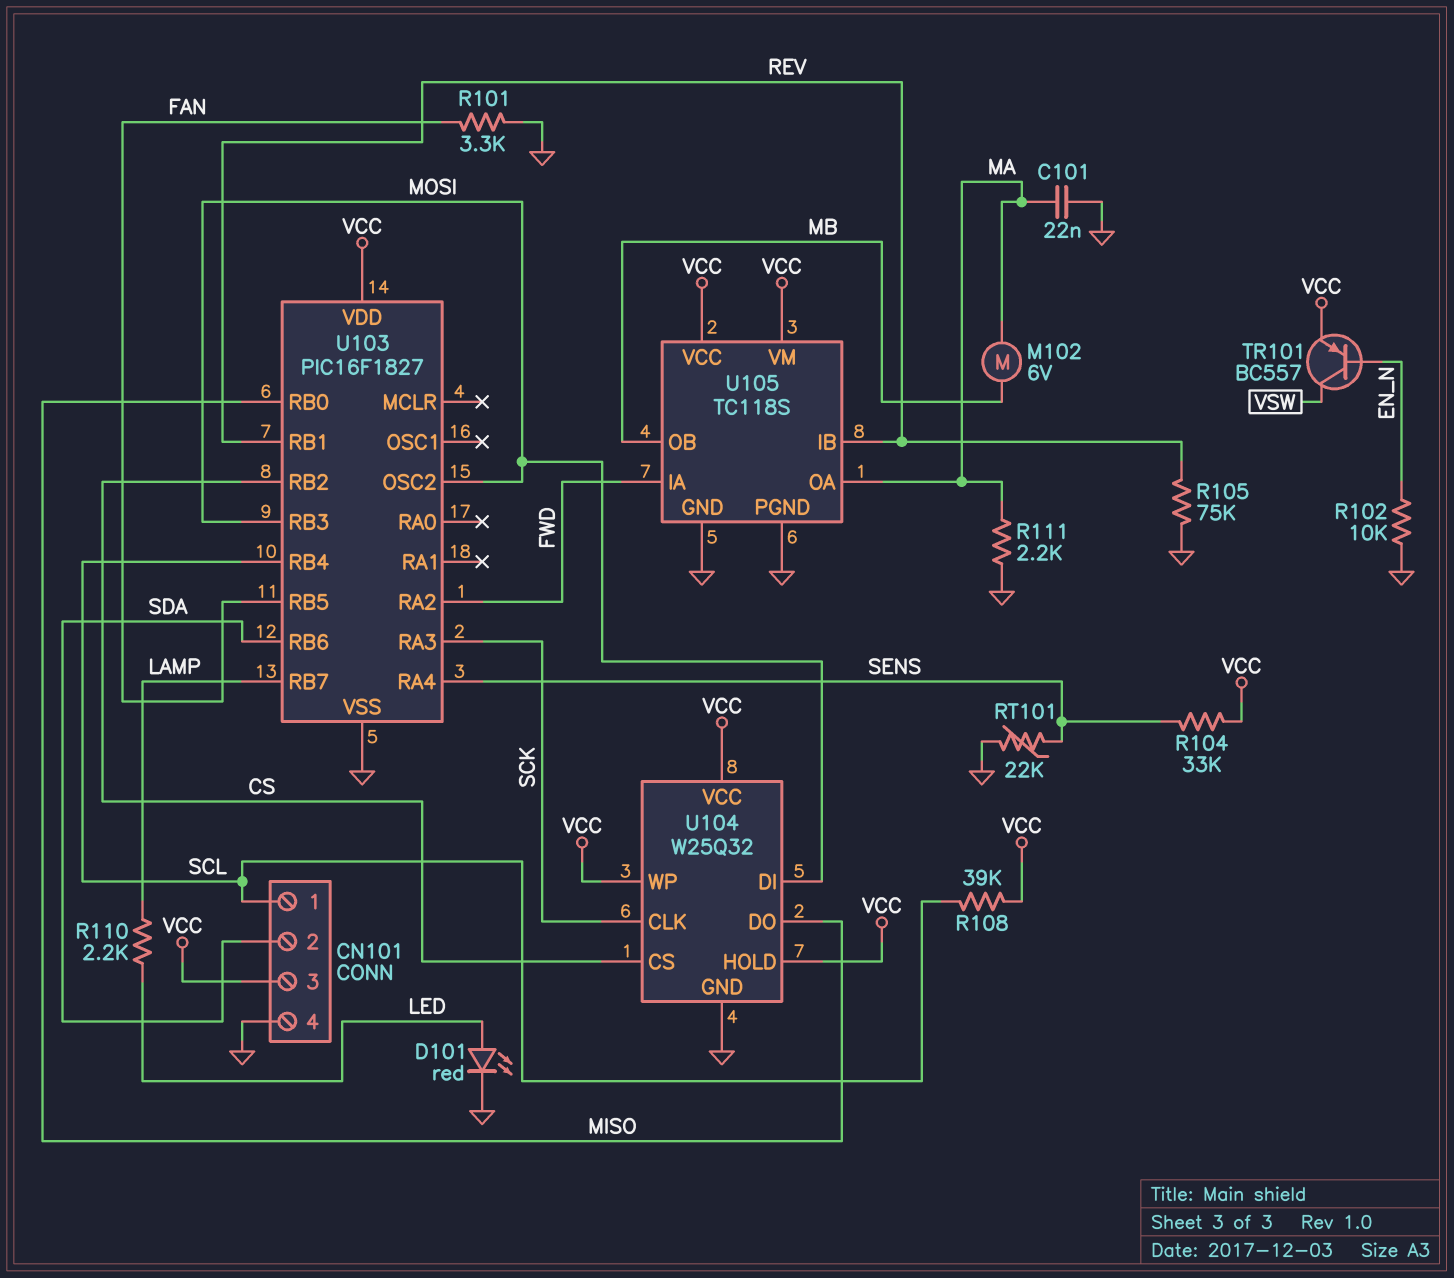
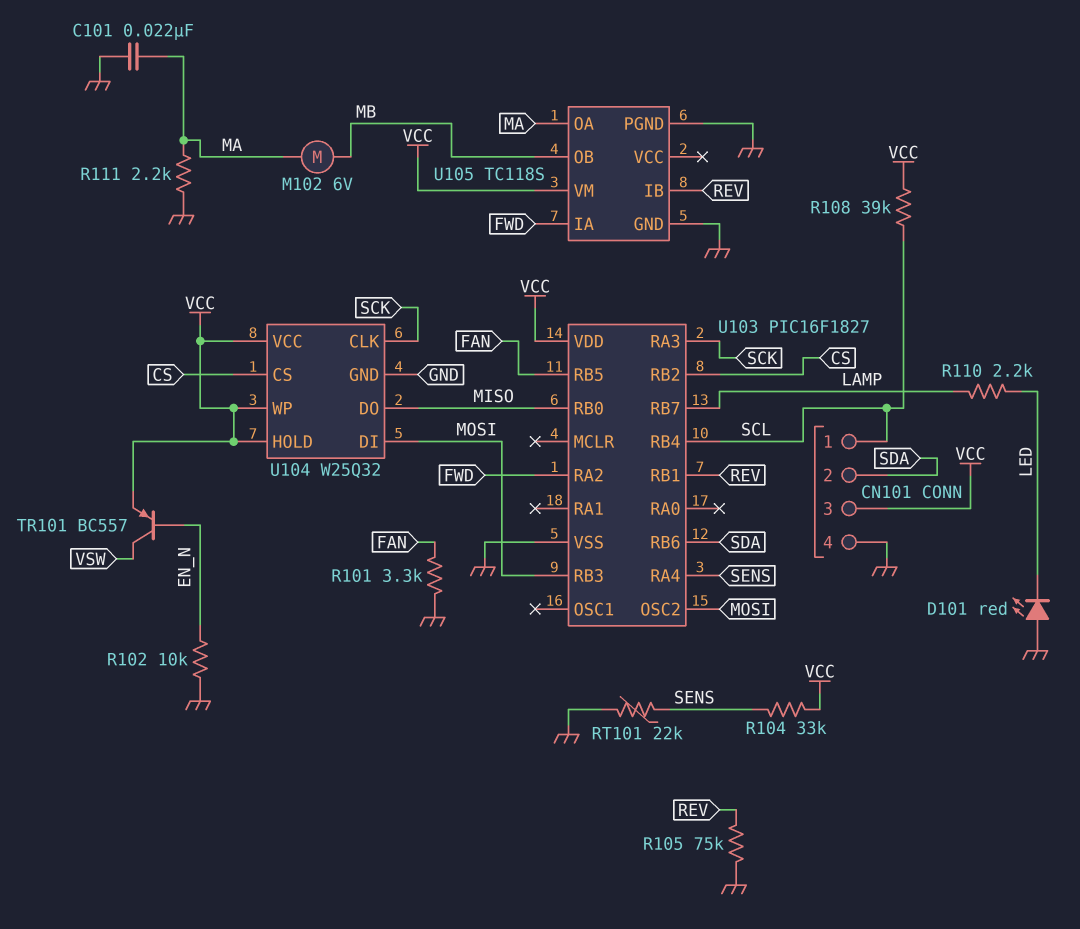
D101: LED red (A LED, K GND) -> LED red (A GND, K LED)
U105 pin VCC: VCC -> none

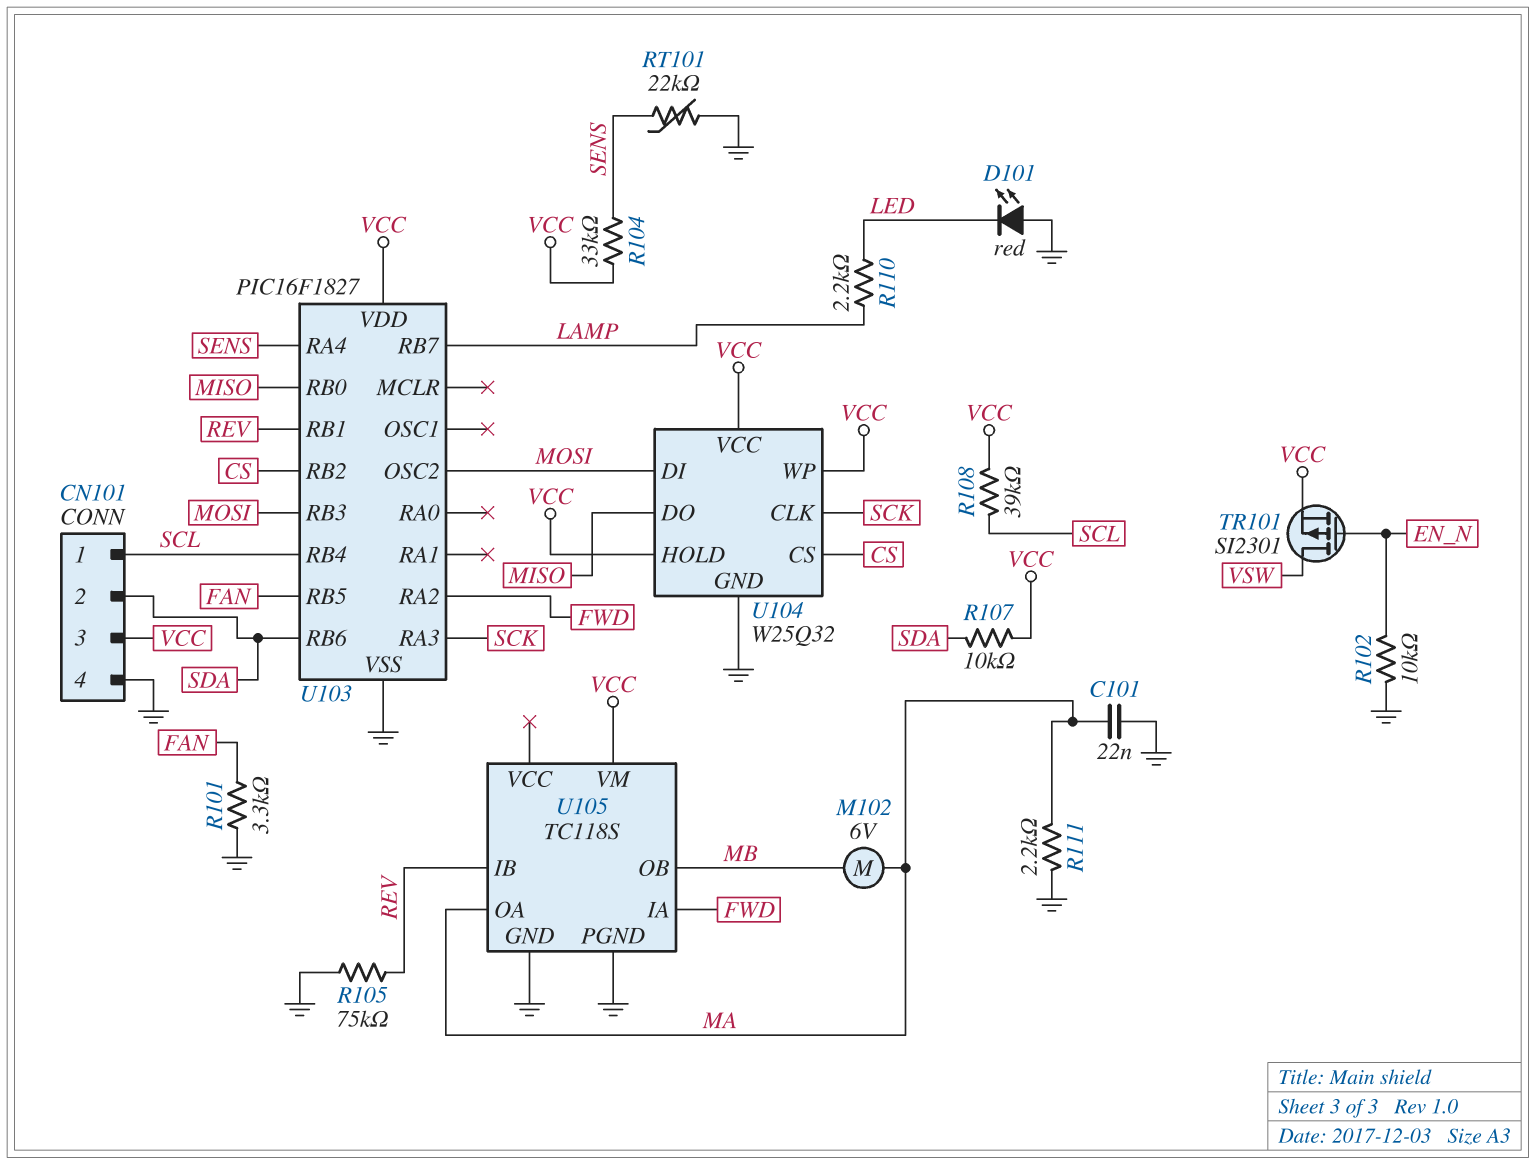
R107: none -> 10k (SDA, VCC)
TR101: PNP BC557 (B EN_N, C VSW, E VCC) -> PMOS SI2301 (G EN_N, D VSW, S VCC)

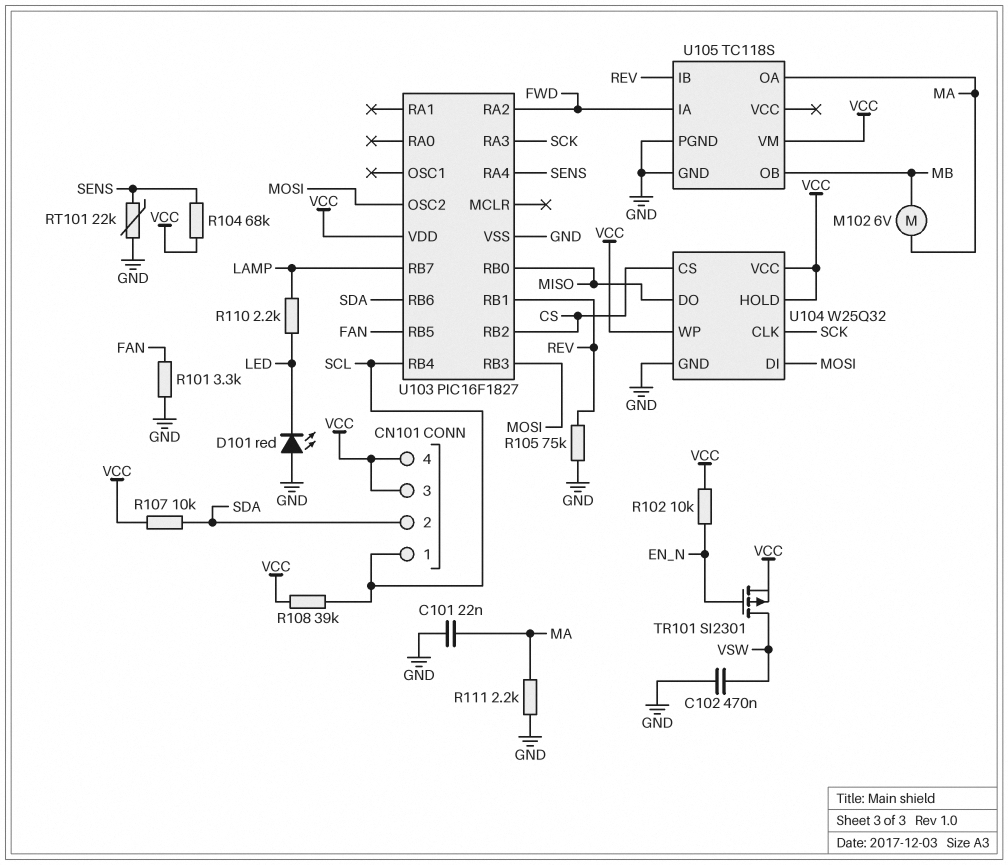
C102: none -> 470nF (GND, VSW)
CN101 pin 4: GND -> VCC
R102: 10k (EN_N, GND) -> 10k (EN_N, VCC)
R104: 33k (SENS, VCC) -> 68k (SENS, VCC)

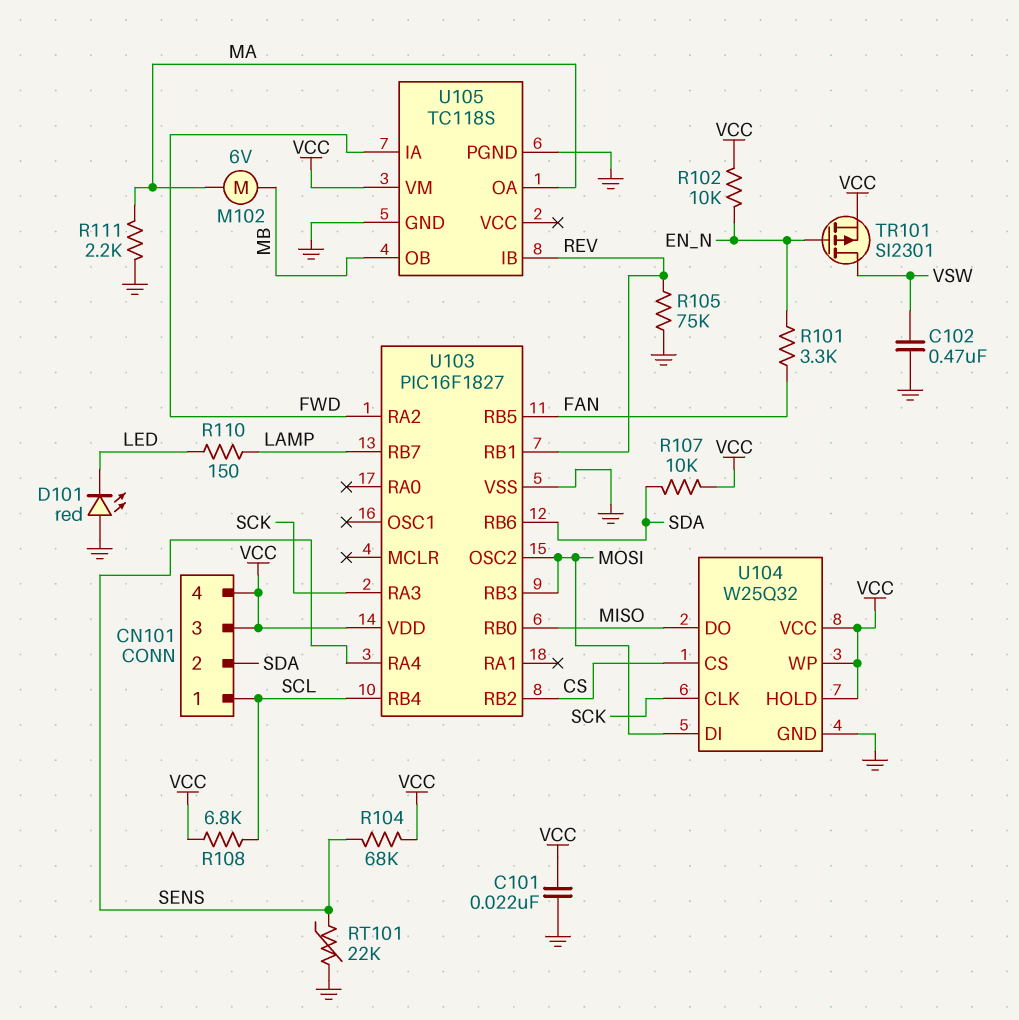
C101: 22nF (GND, MA) -> 22nF (GND, VCC)
R101: 3.3k (FAN, GND) -> 3.3k (EN_N, FAN)
R108: 39k (SCL, VCC) -> 6.8k (SCL, VCC)
R110: 2.2k (LAMP, LED) -> 150 (LAMP, LED)

